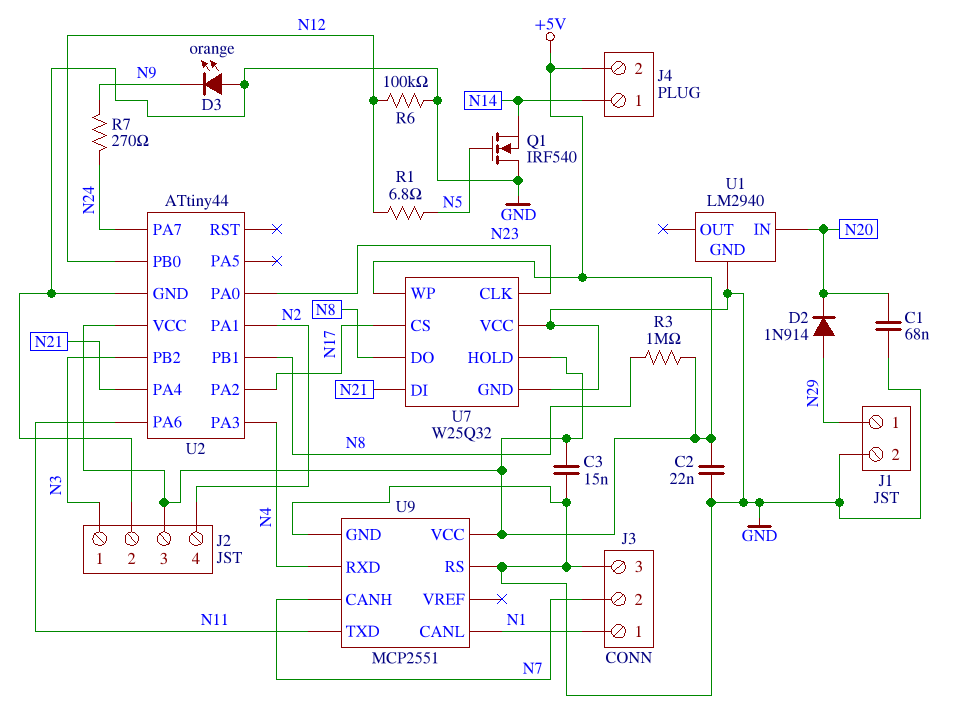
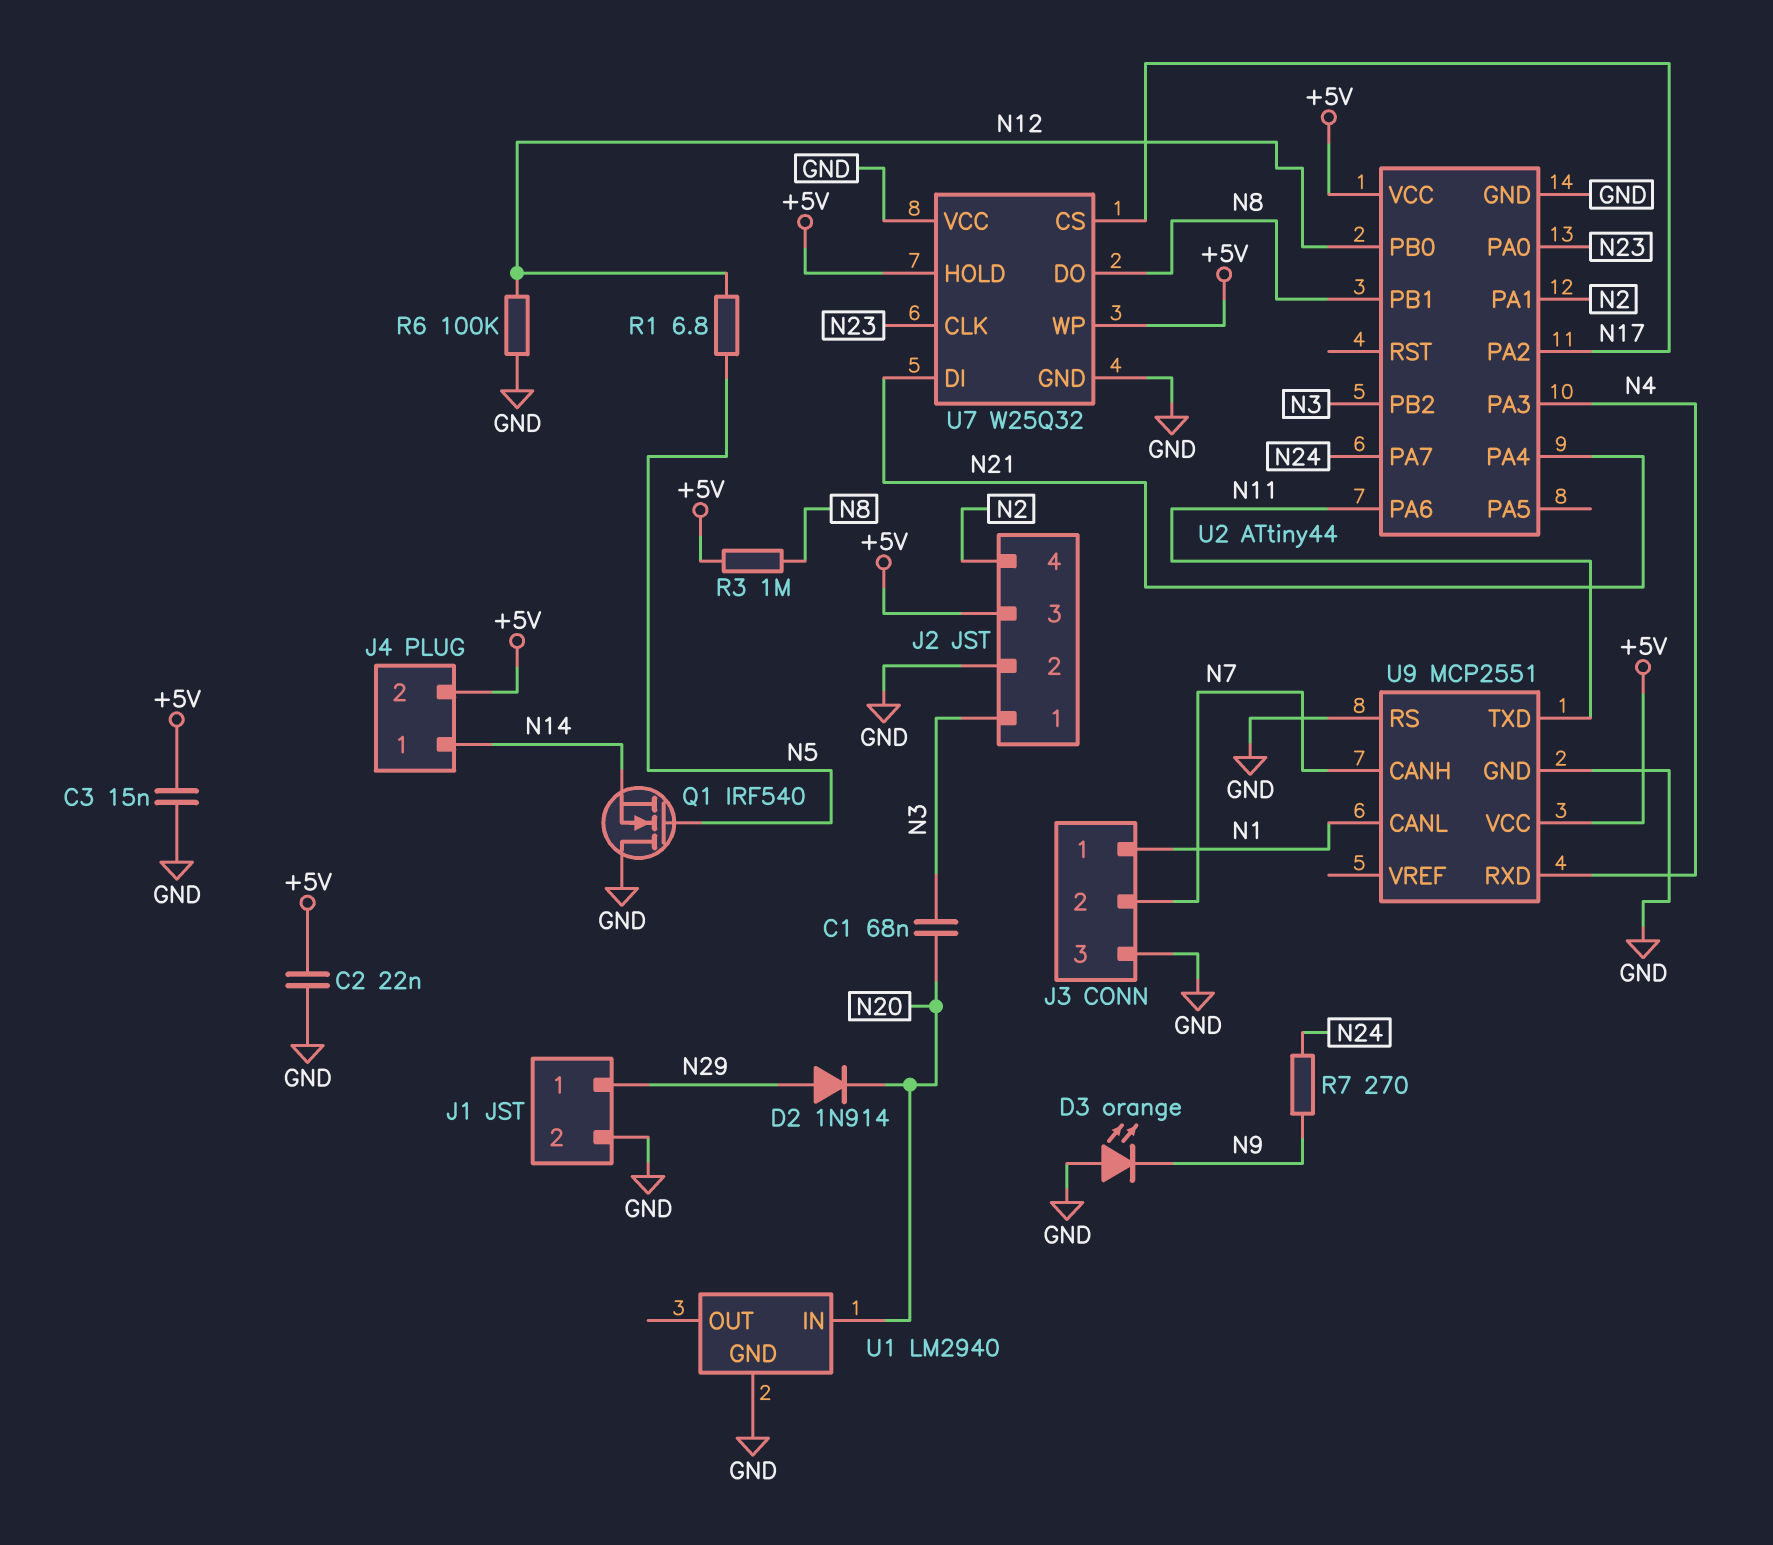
C1: 68nF (GND, N20) -> 68nF (N3, N20)

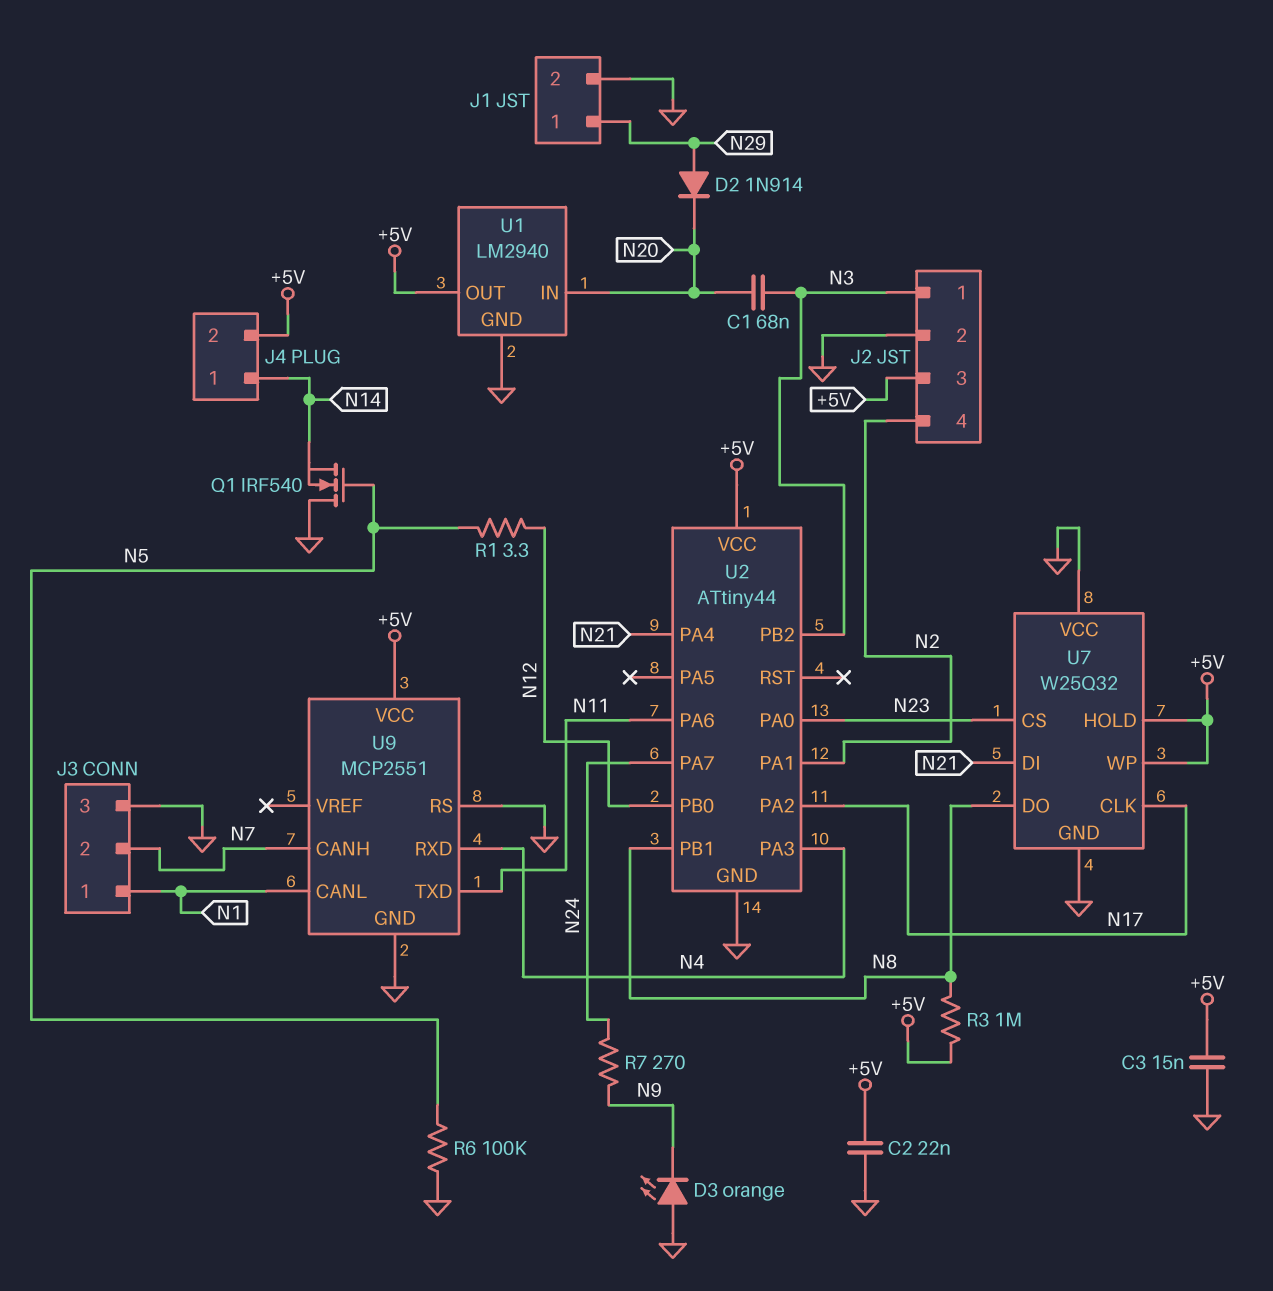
R1: 6.8 (N5, N12) -> 3.3 (N5, N12)
R6: 100k (GND, N12) -> 100k (GND, N5)
U1 pin OUT: none -> +5V
U7 pin CLK: N23 -> N17
U7 pin CS: N17 -> N23

